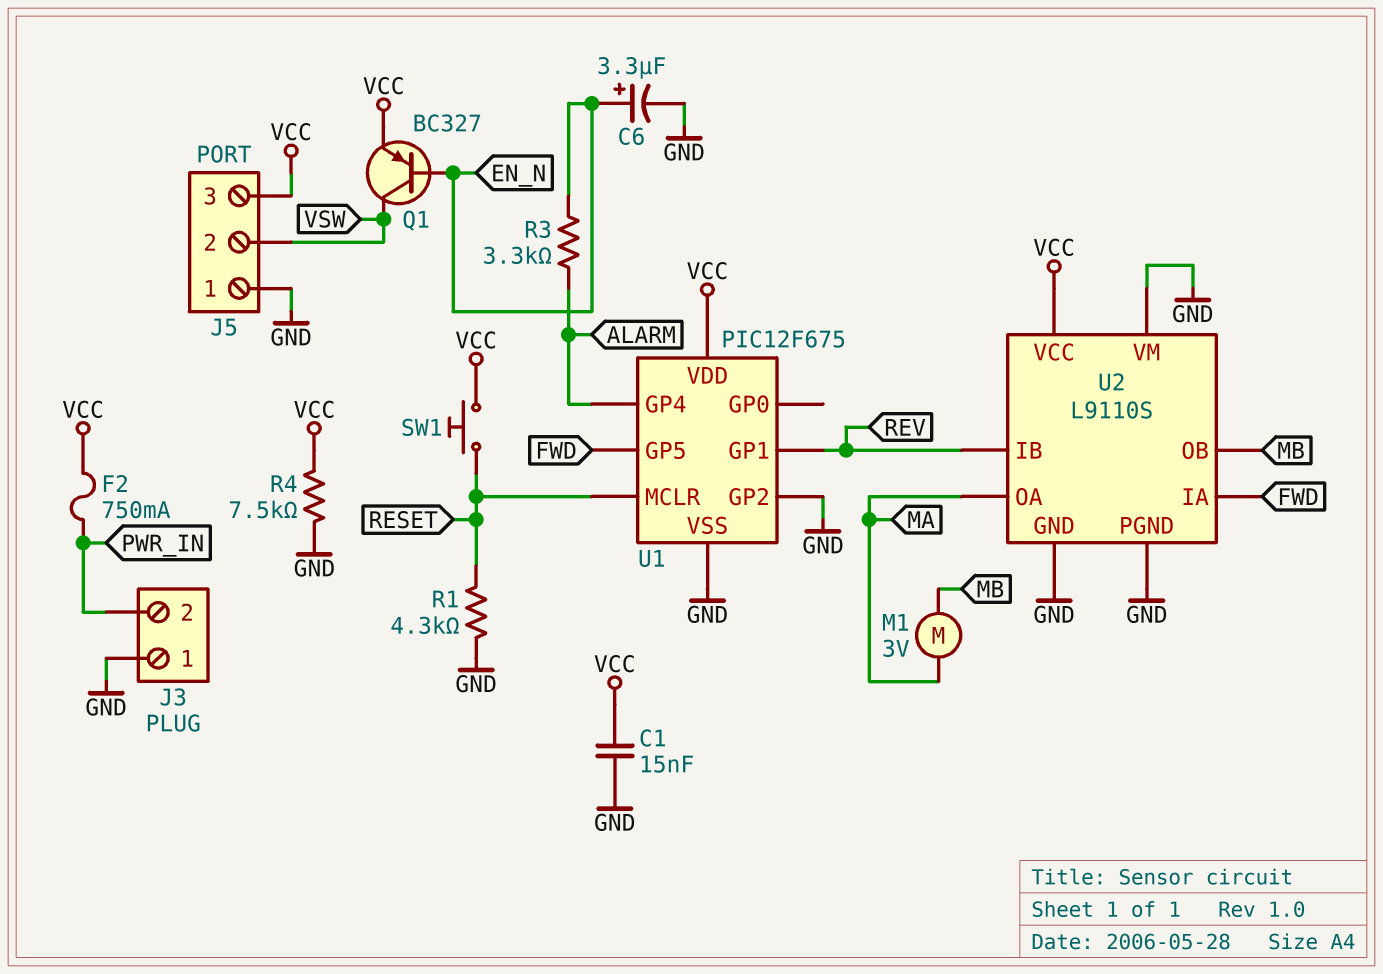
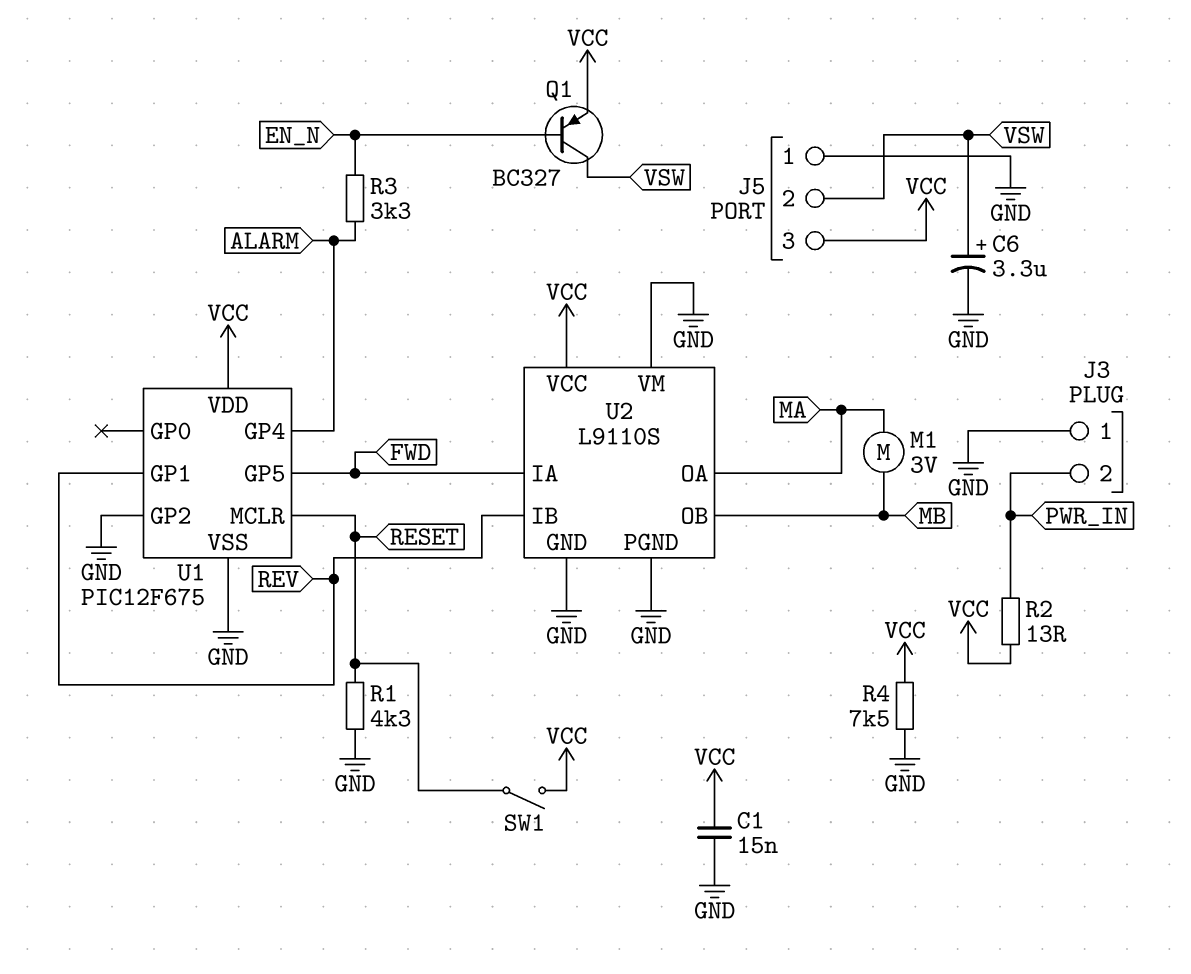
C6: 3.3uF (plus EN_N, minus GND) -> 3.3uF (plus VSW, minus GND)
F2: 750mA (PWR_IN, VCC) -> none
R2: none -> 13 (PWR_IN, VCC)
SW1: button (RESET, VCC) -> switch (RESET, VCC)

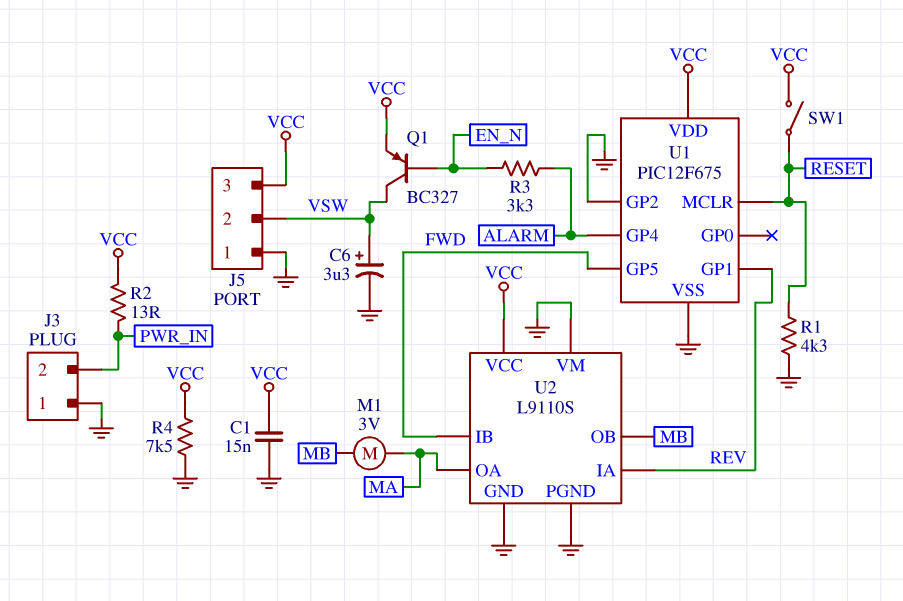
U2 pin IA: FWD -> REV
U2 pin IB: REV -> FWD

